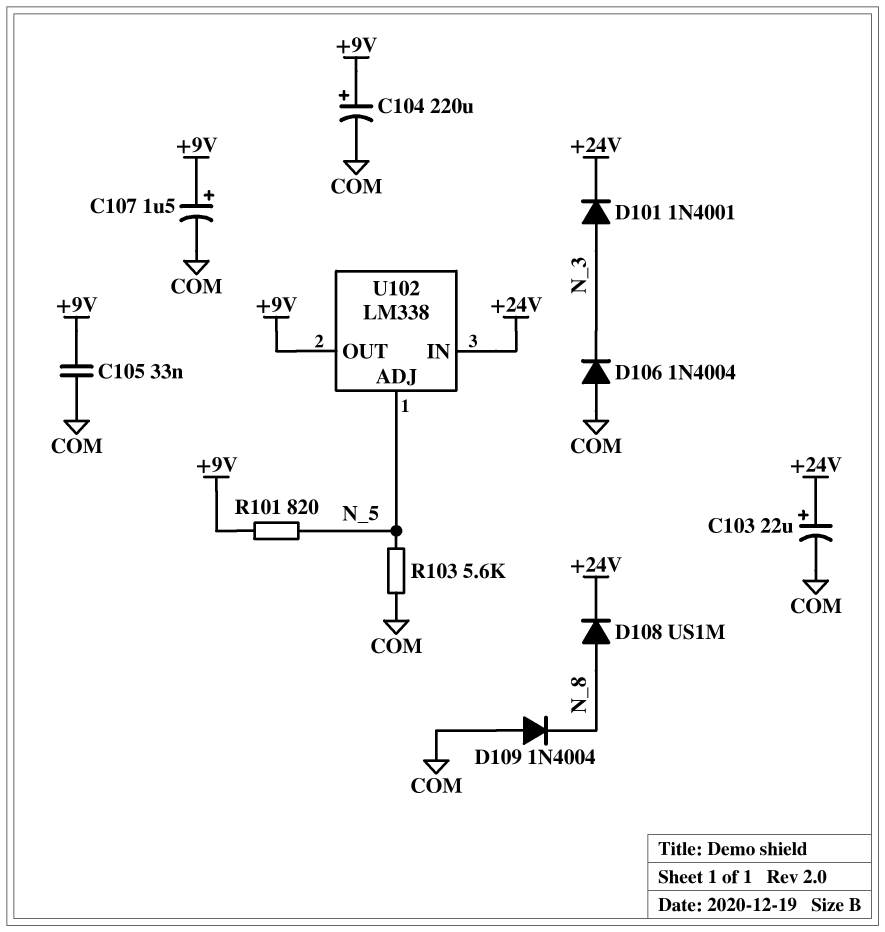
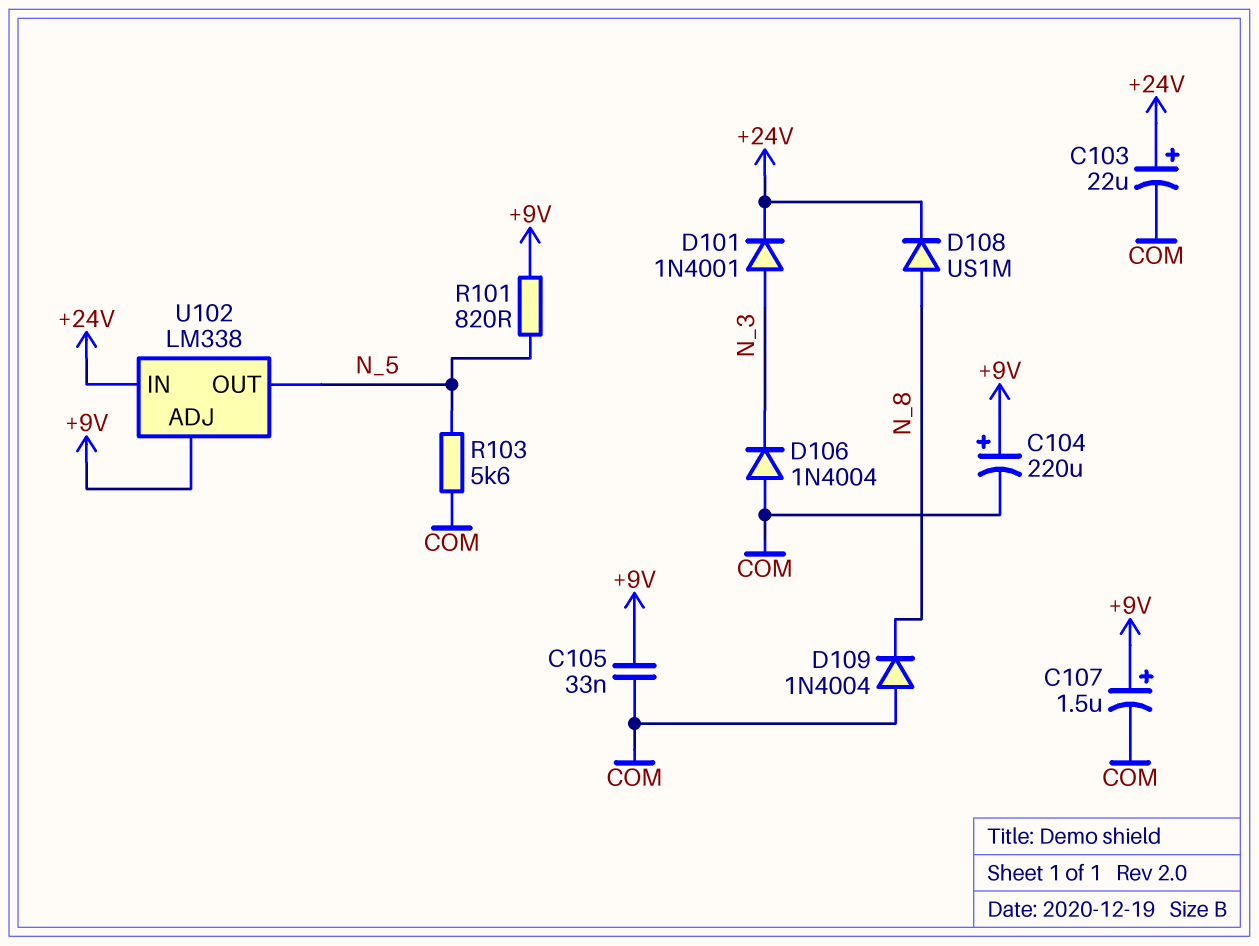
U102 pin ADJ: N_5 -> +9V
U102 pin OUT: +9V -> N_5

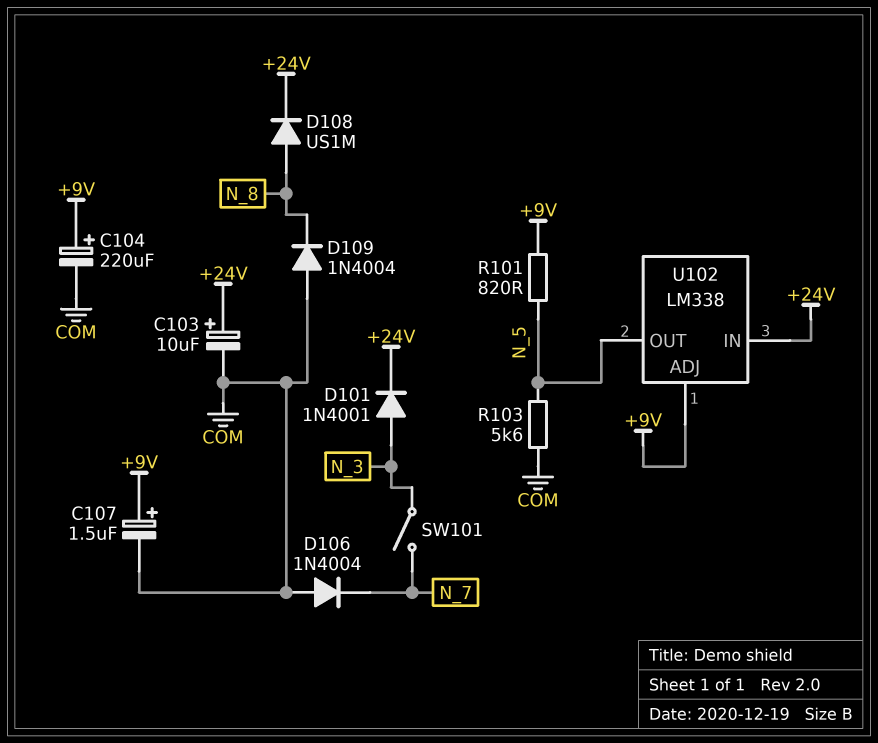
C103: 22uF (plus +24V, minus COM) -> 10uF (plus +24V, minus COM)
C105: 33nF (+9V, COM) -> none
D106: diode 1N4004 (A COM, K N_3) -> diode 1N4004 (A COM, K N_7)
SW101: none -> switch (N_3, N_7)

